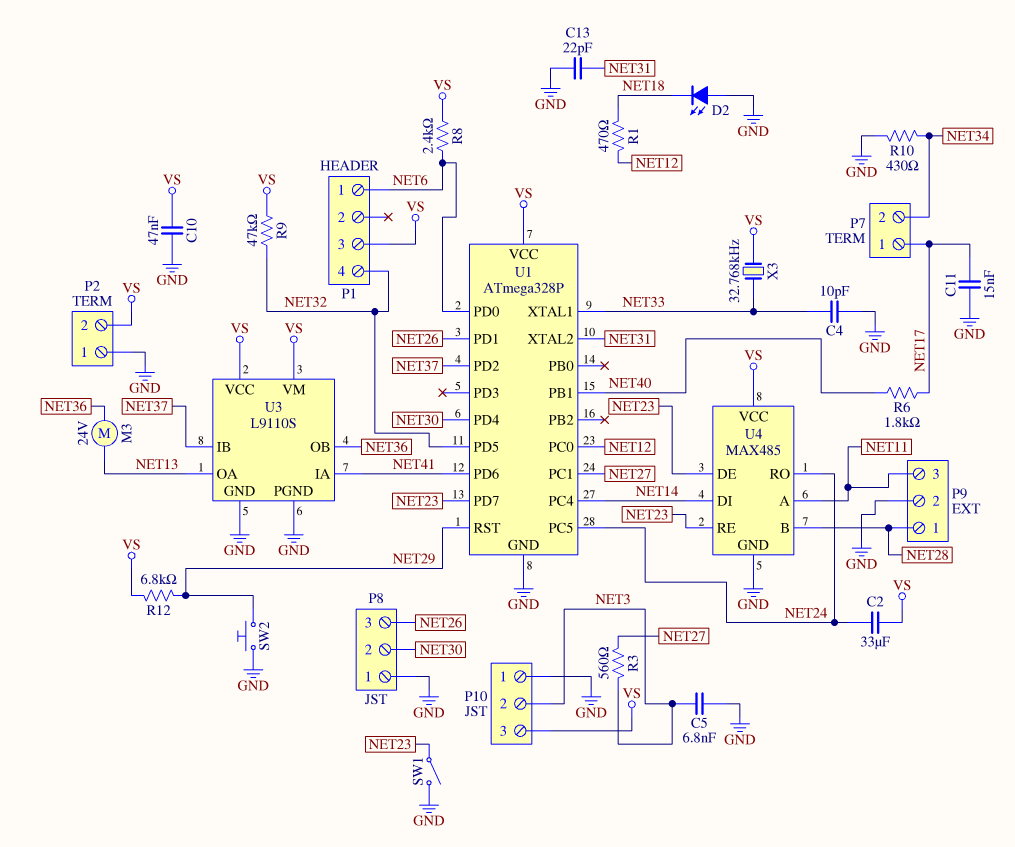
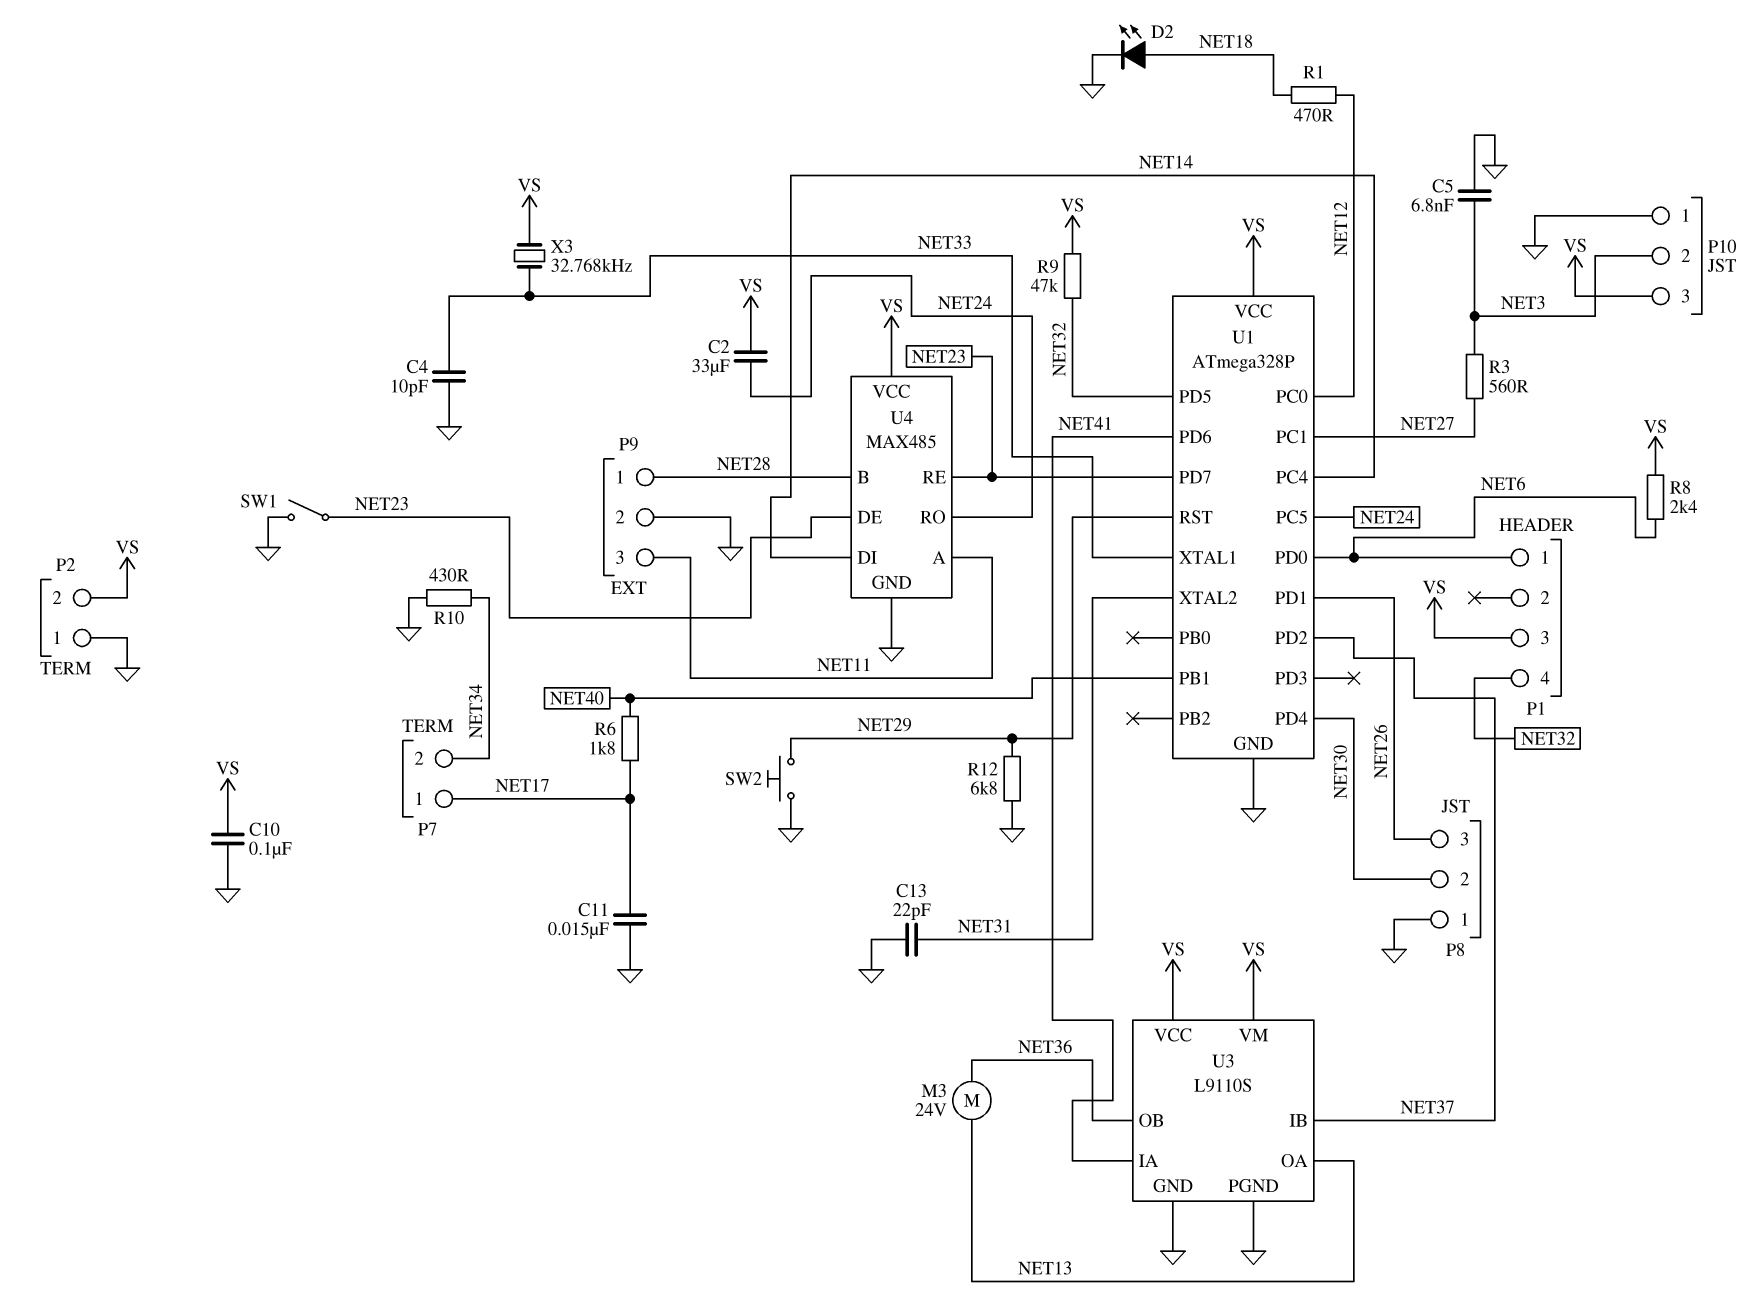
C10: 47nF (GND, VS) -> 100nF (GND, VS)
D2: LED (A GND, K NET18) -> LED (A NET18, K GND)
R12: 6.8k (NET29, VS) -> 6.8k (GND, NET29)

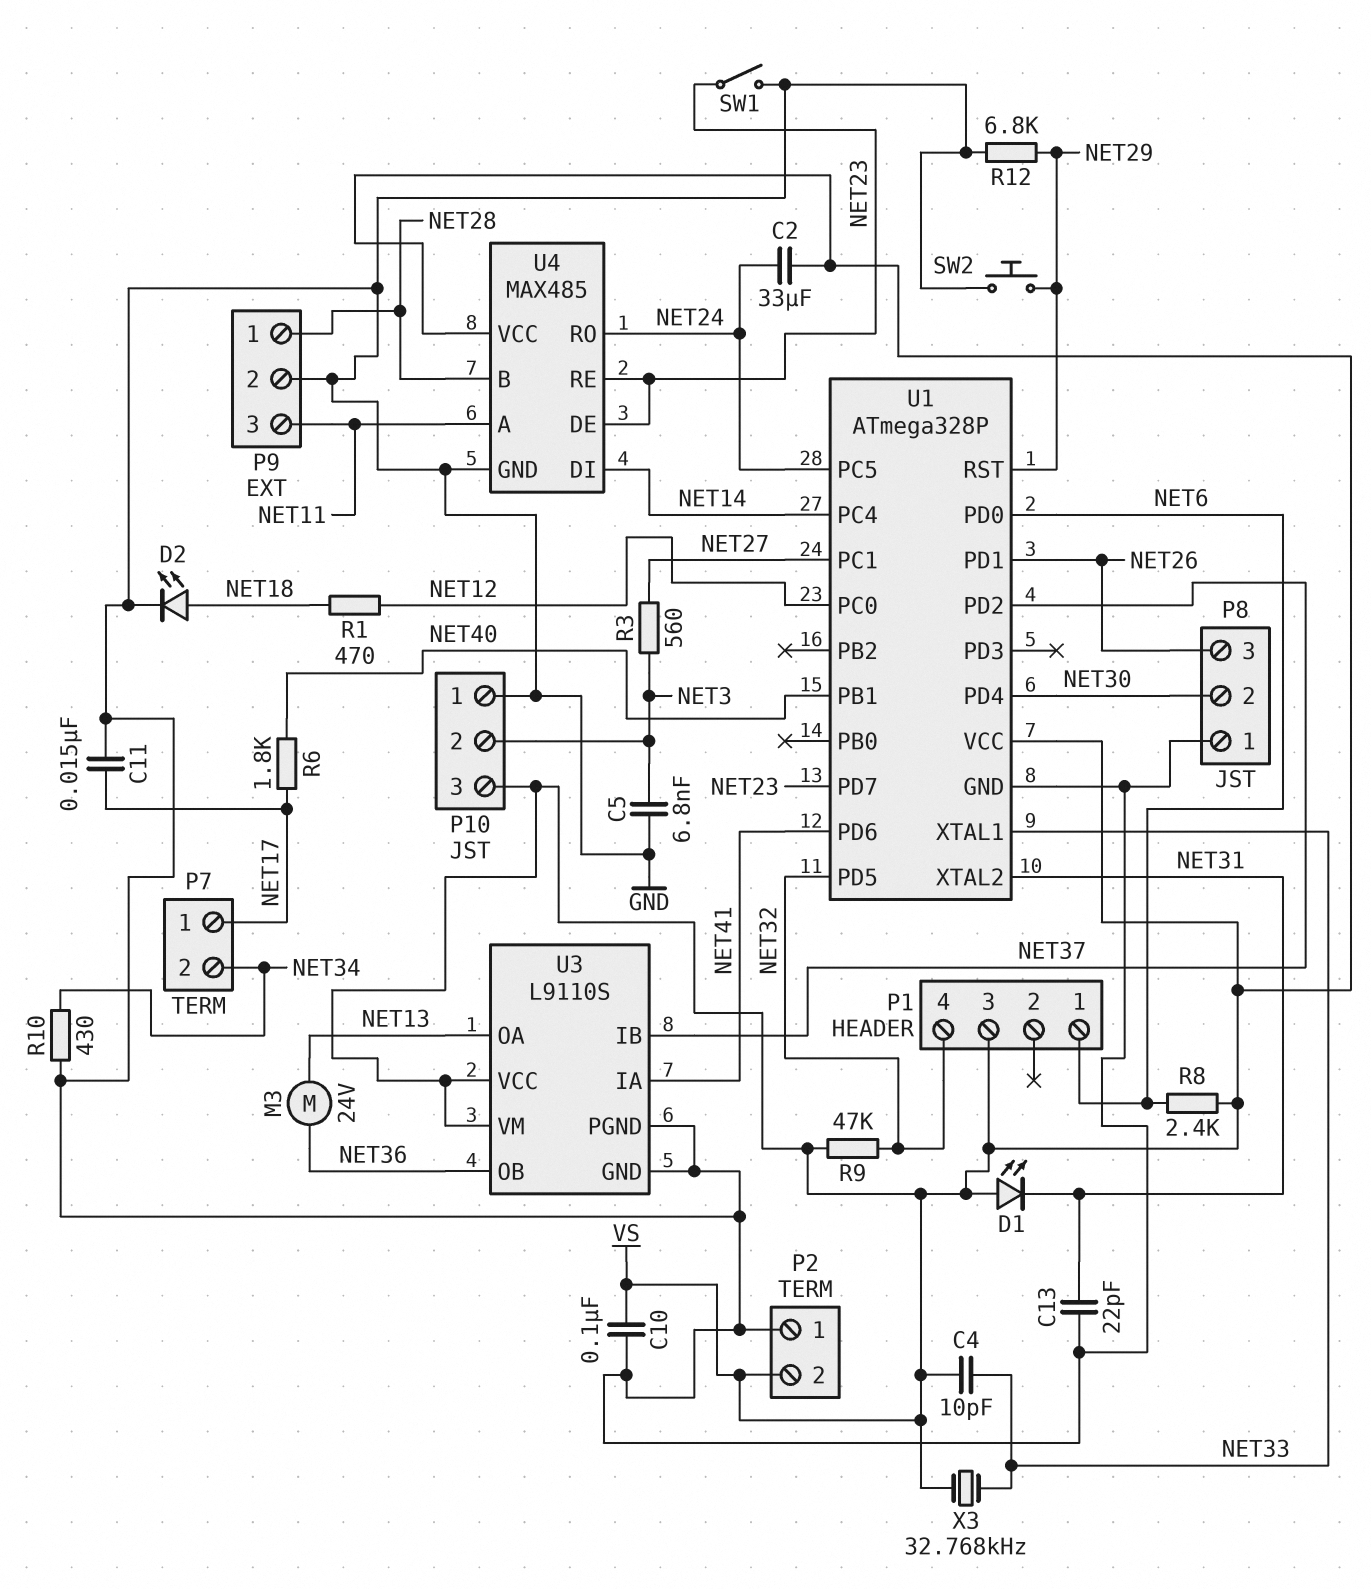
C4: 10pF (GND, NET33) -> 10pF (NET33, VS)
D1: none -> LED (A VS, K NET31)

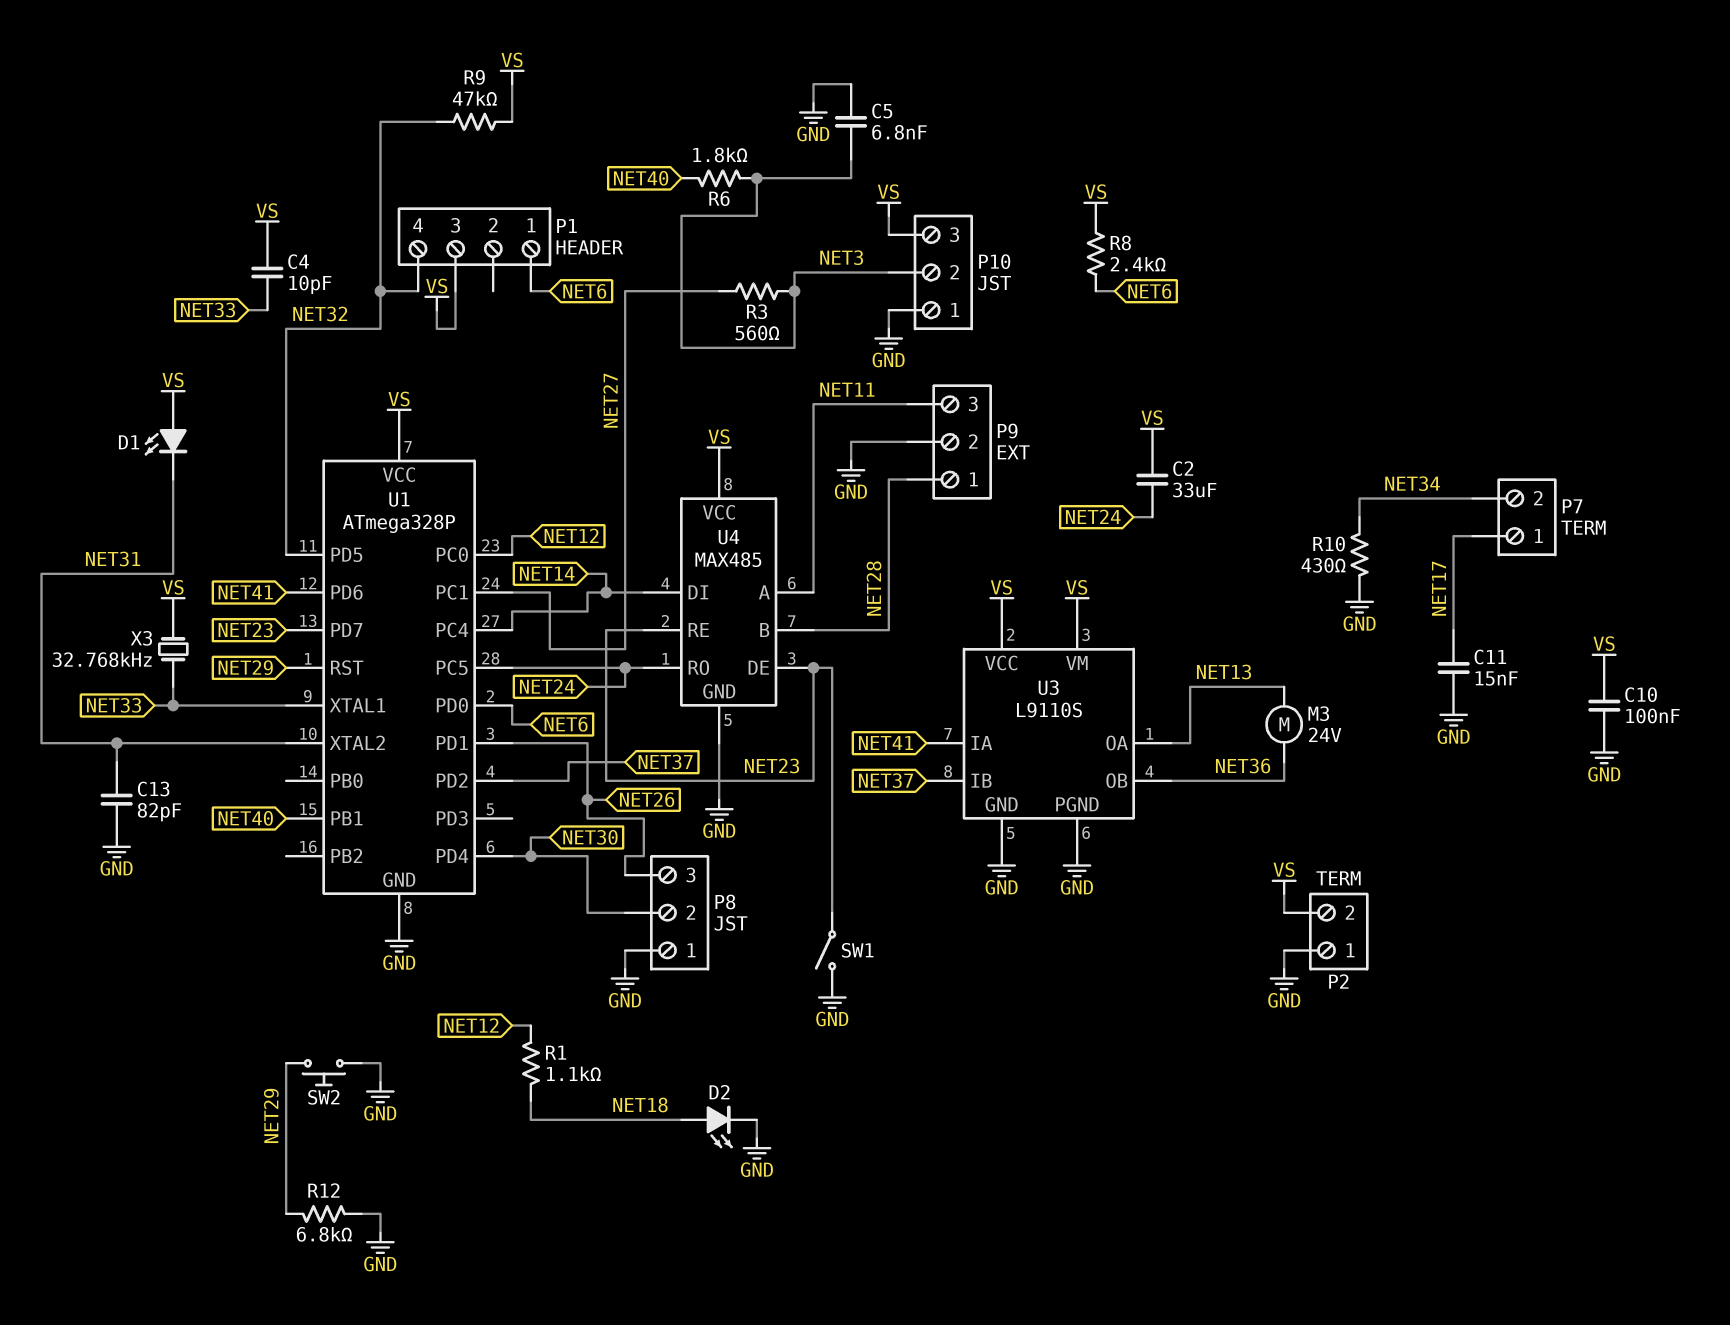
C13: 22pF (GND, NET31) -> 82pF (GND, NET31)
R1: 470 (NET12, NET18) -> 1.1k (NET12, NET18)
R6: 1.8k (NET17, NET40) -> 1.8k (NET3, NET40)

